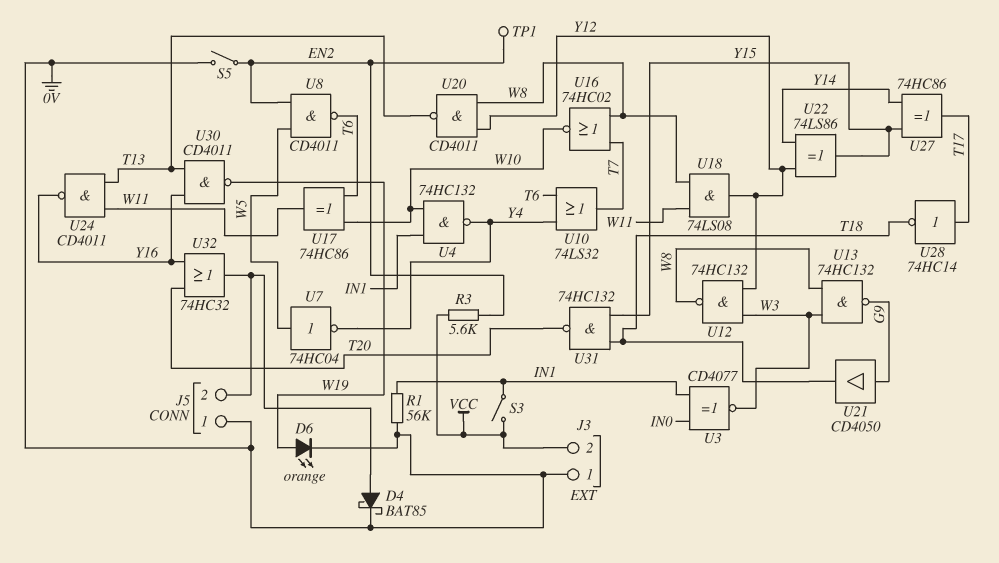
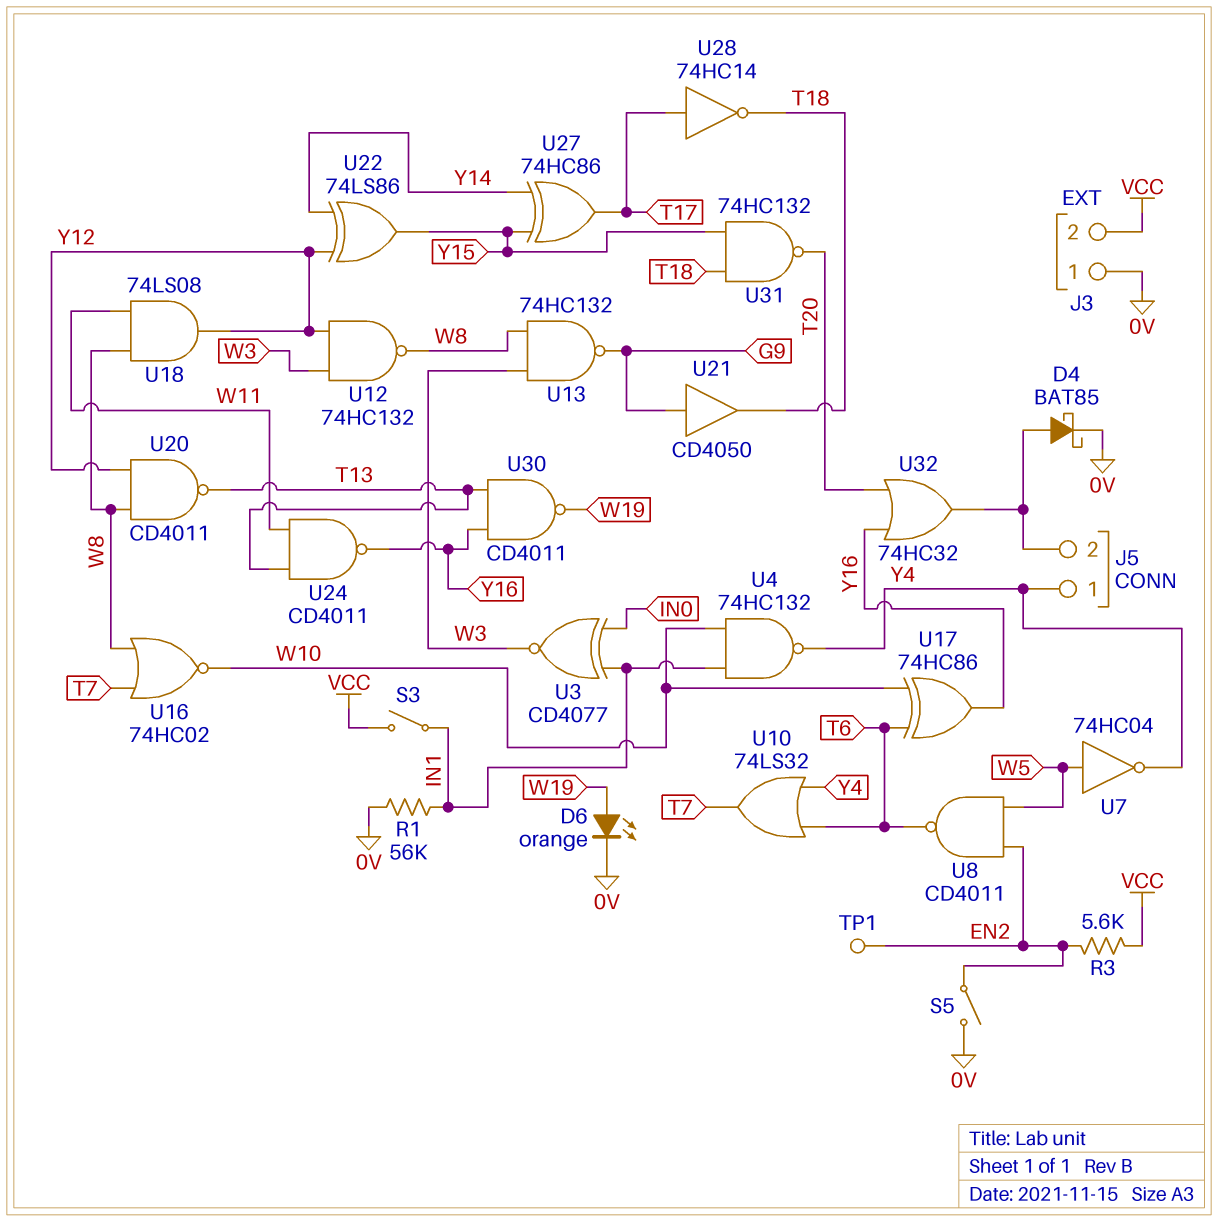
J5 pin 1: 0V -> Y4
U17: XOR 74HC86 (in T6, in W10, out W11) -> XOR 74HC86 (in T6, in W10, out Y16)

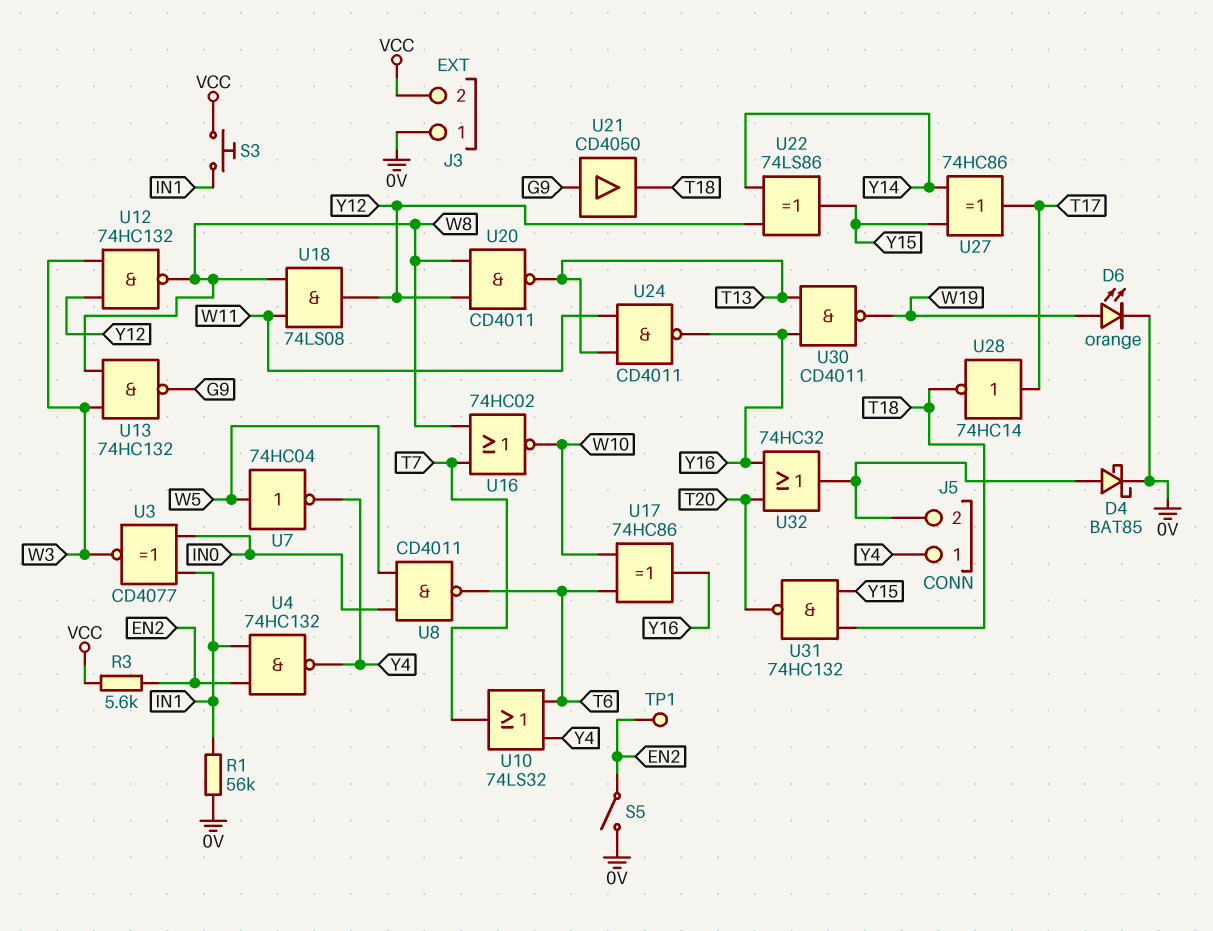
S3: switch (IN1, VCC) -> button (IN1, VCC)
U4: NAND 74HC132 (in IN1, in W10, out Y4) -> NAND 74HC132 (in EN2, in IN1, out Y4)
U8: NAND CD4011 (in EN2, in W5, out T6) -> NAND CD4011 (in IN0, in W5, out T6)

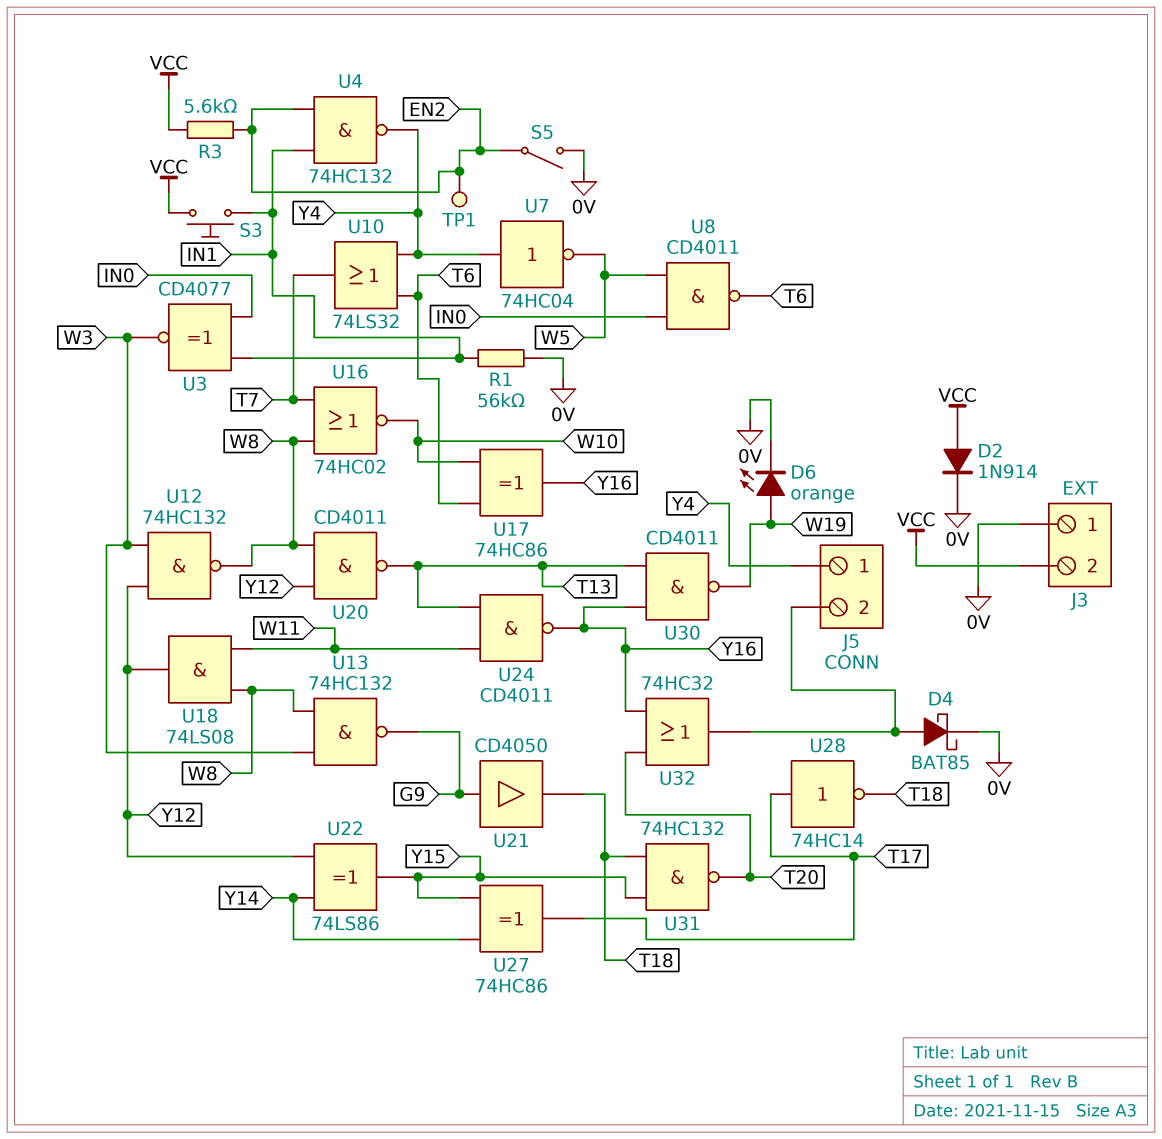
D2: none -> diode 1N914 (A VCC, K 0V)
U7: NOT 74HC04 (in W5, out Y4) -> NOT 74HC04 (in Y4, out W5)

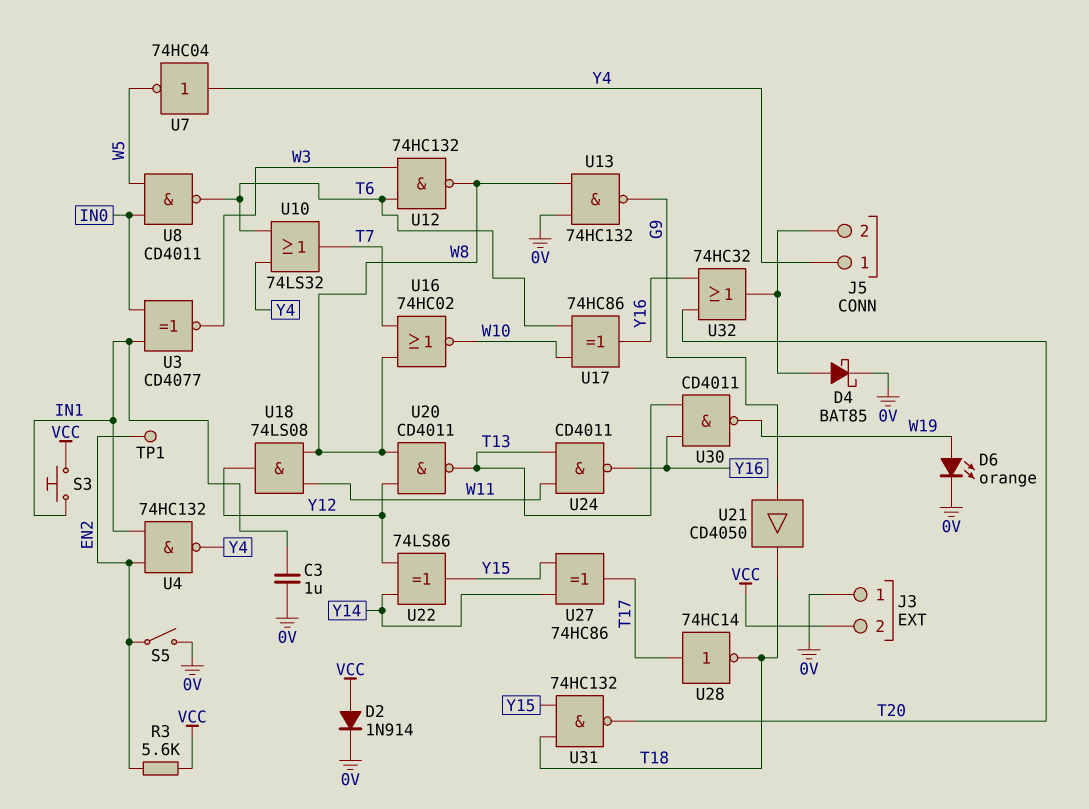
C3: none -> 1uF (0V, IN1)
R1: 56k (0V, IN1) -> none
U12: NAND 74HC132 (in W3, in Y12, out W8) -> NAND 74HC132 (in T6, in W3, out W8)
U13: NAND 74HC132 (in W3, in W8, out G9) -> NAND 74HC132 (in 0V, in W8, out G9)

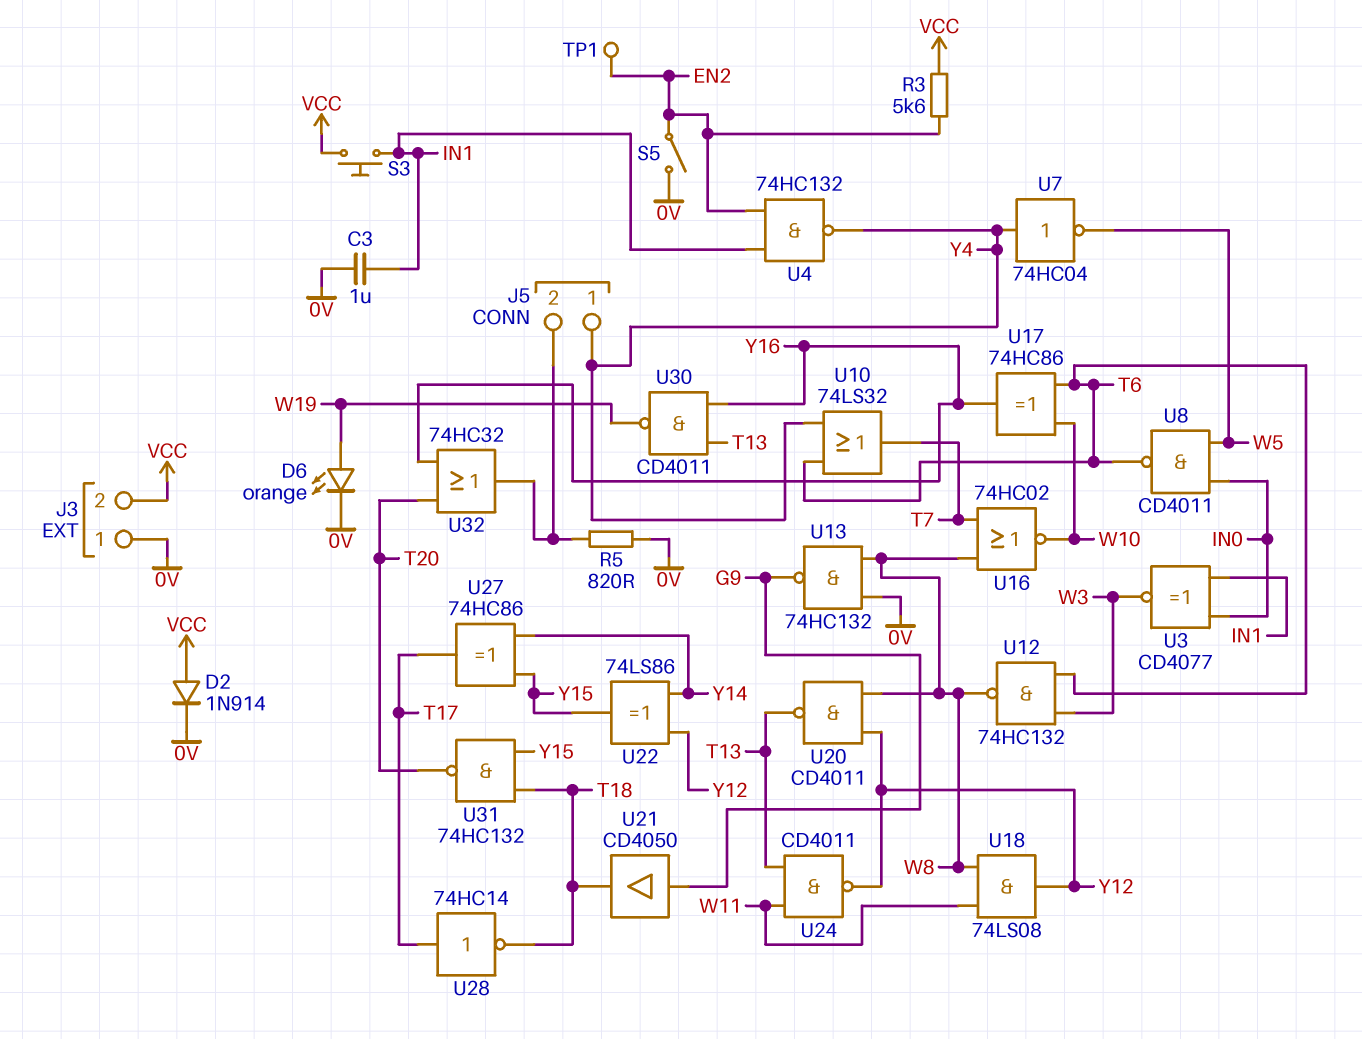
D4: schottky BAT85 (A J5/2, K 0V) -> none
R5: none -> 820 (0V, J5/2)
U24: NAND CD4011 (in T13, in W11, out Y16) -> NAND CD4011 (in T13, in W11, out Y12)

